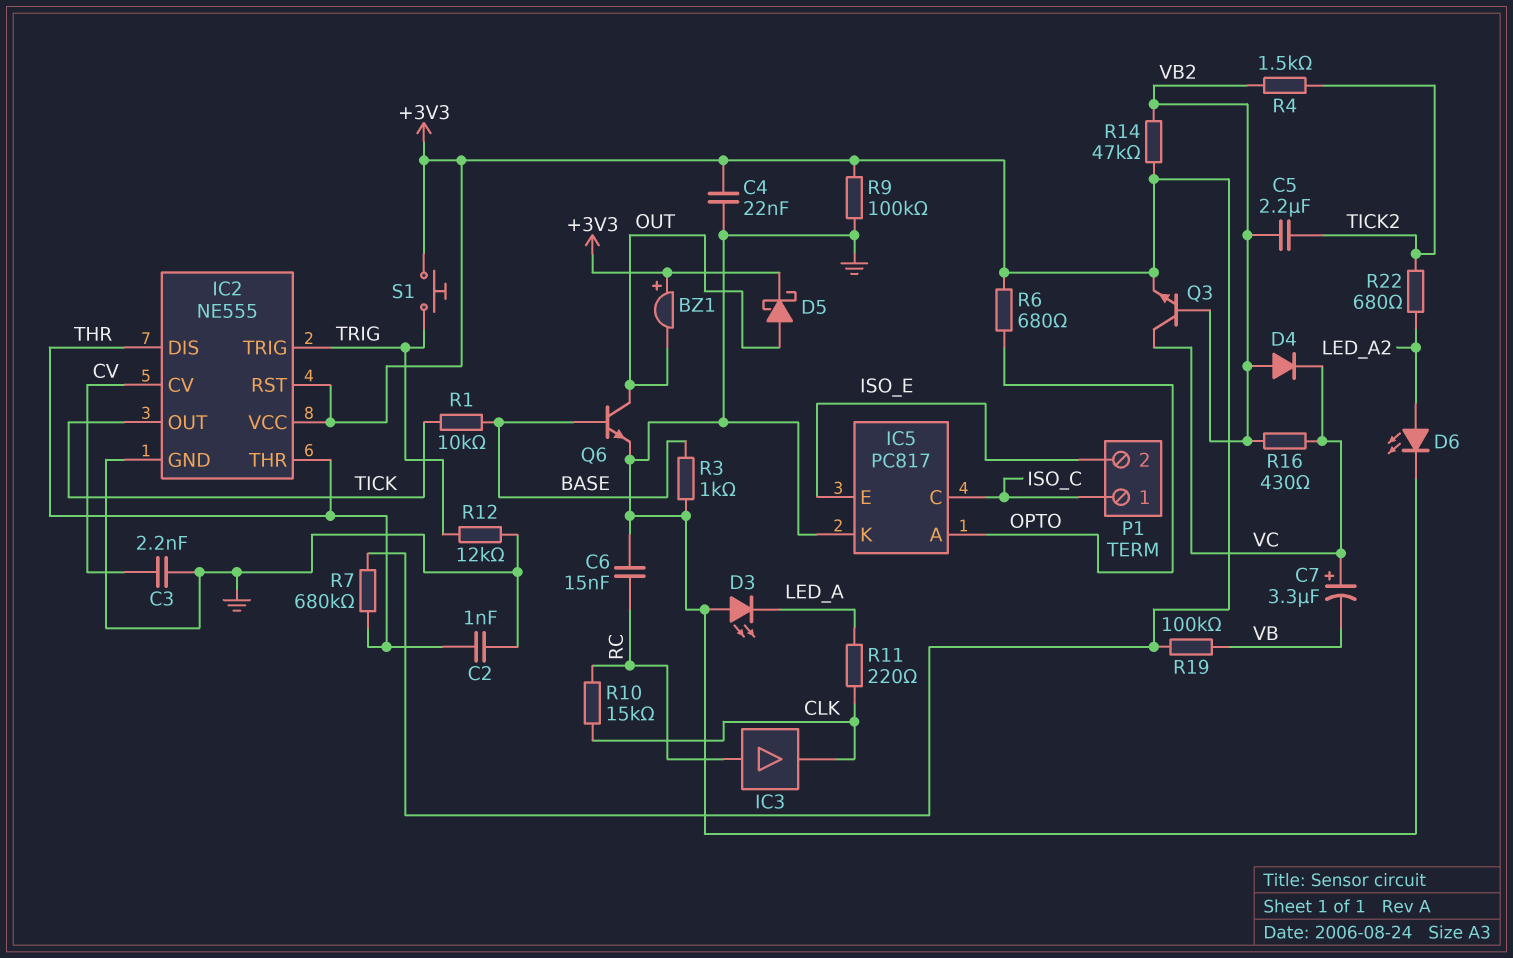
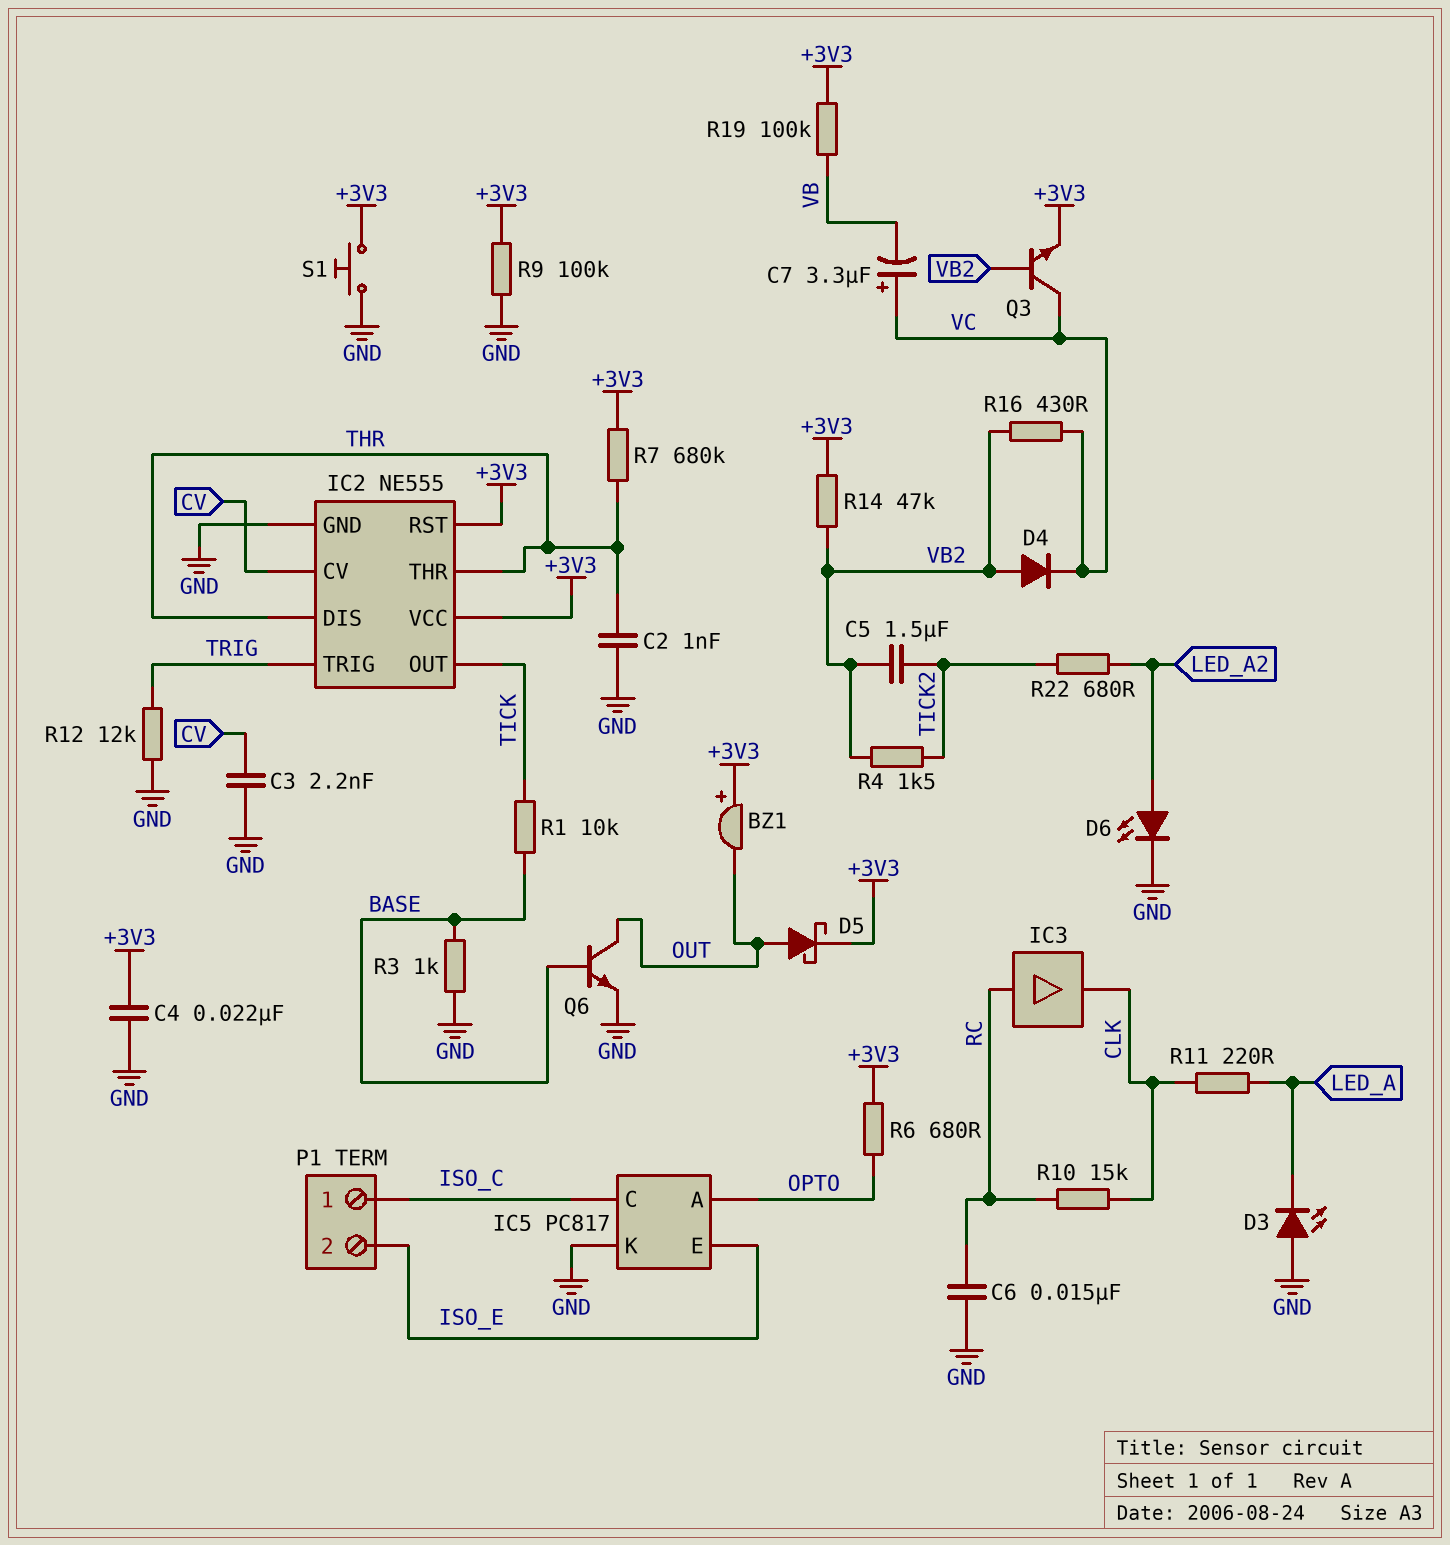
C5: 2.2uF (TICK2, VB2) -> 1.5uF (TICK2, VB2)
S1: button (+3V3, TRIG) -> button (+3V3, GND)

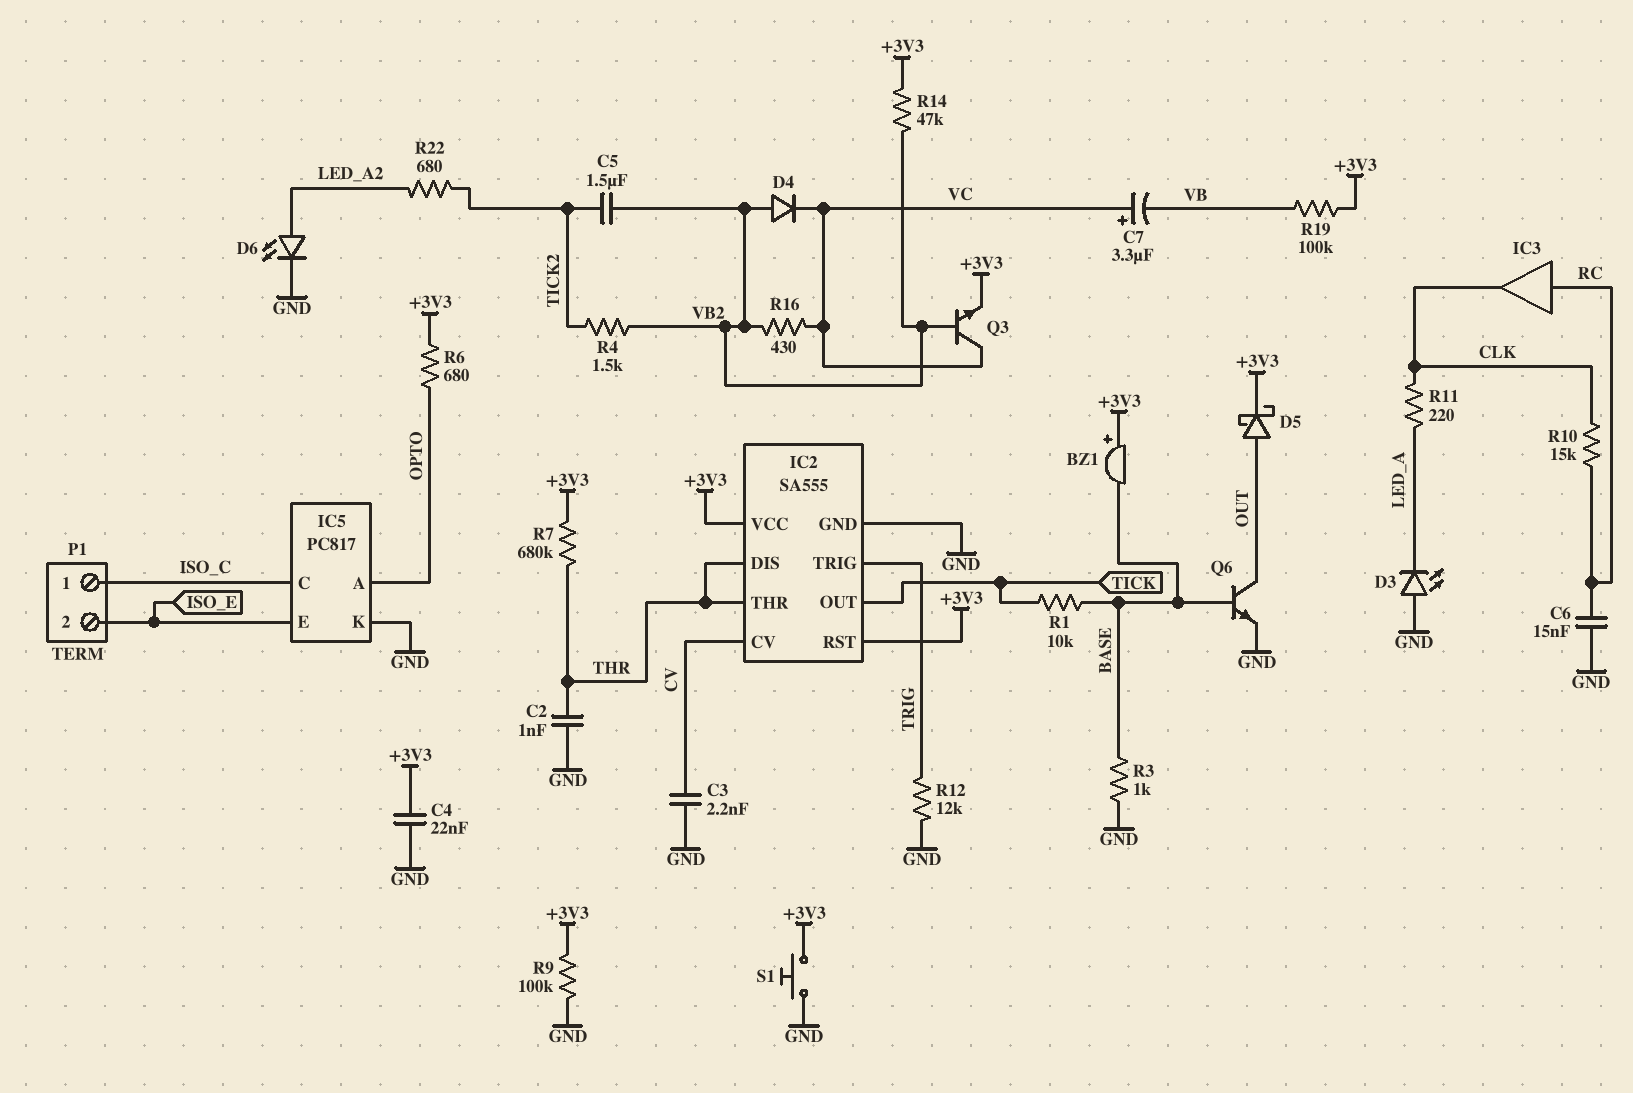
BZ1: buzzer (plus +3V3, minus OUT) -> buzzer (plus +3V3, minus BASE)
IC2: NE555 -> SA555

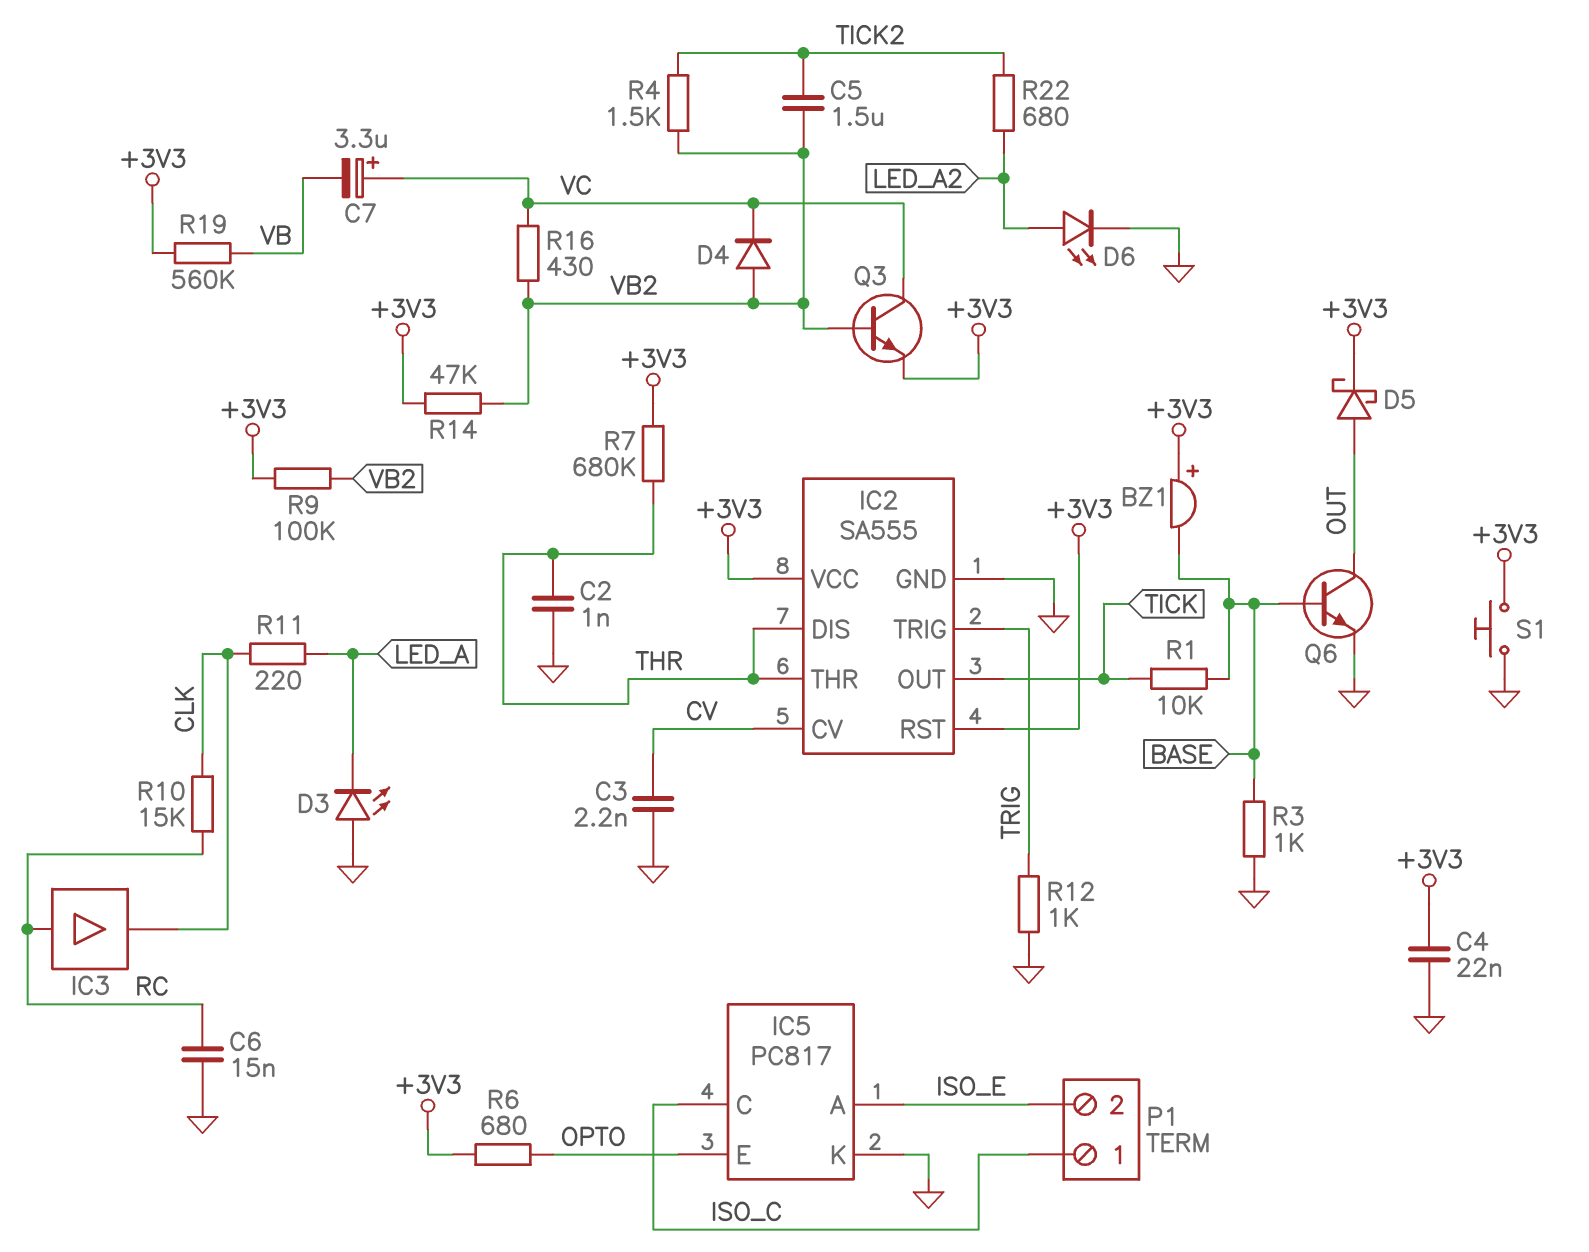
IC5 pin A: OPTO -> ISO_E
IC5 pin E: ISO_E -> OPTO
R9: 100k (+3V3, GND) -> 100k (+3V3, VB2)
R12: 12k (GND, TRIG) -> 1k (GND, TRIG)
R19: 100k (+3V3, VB) -> 560k (+3V3, VB)

